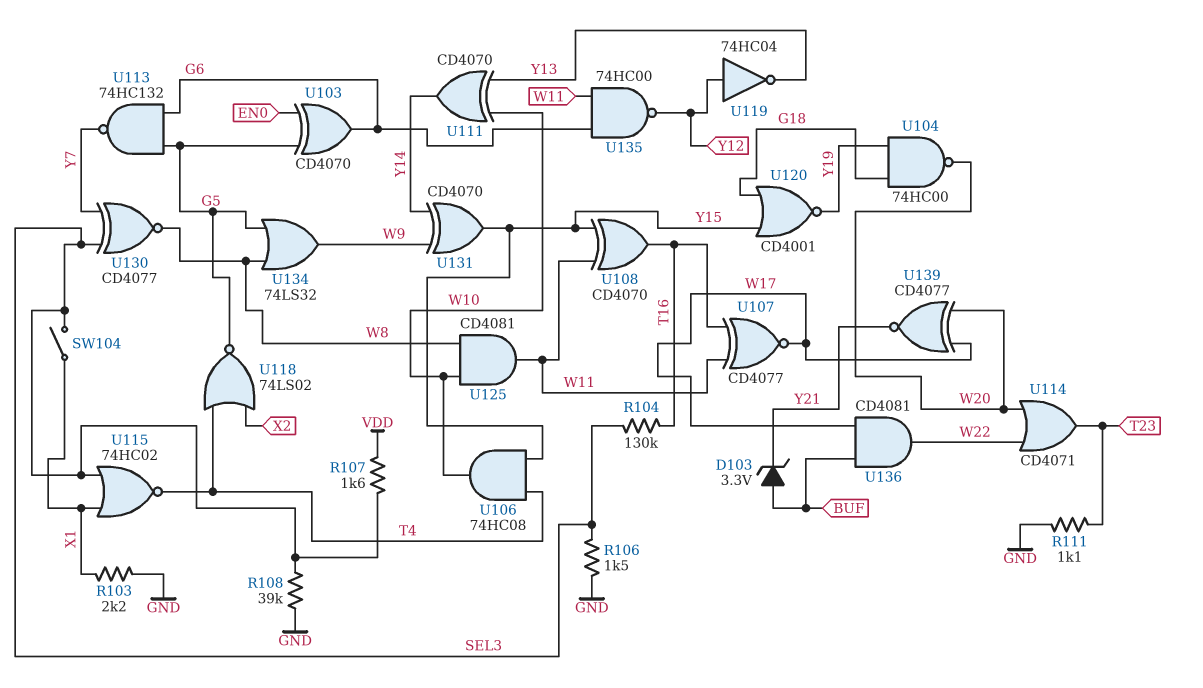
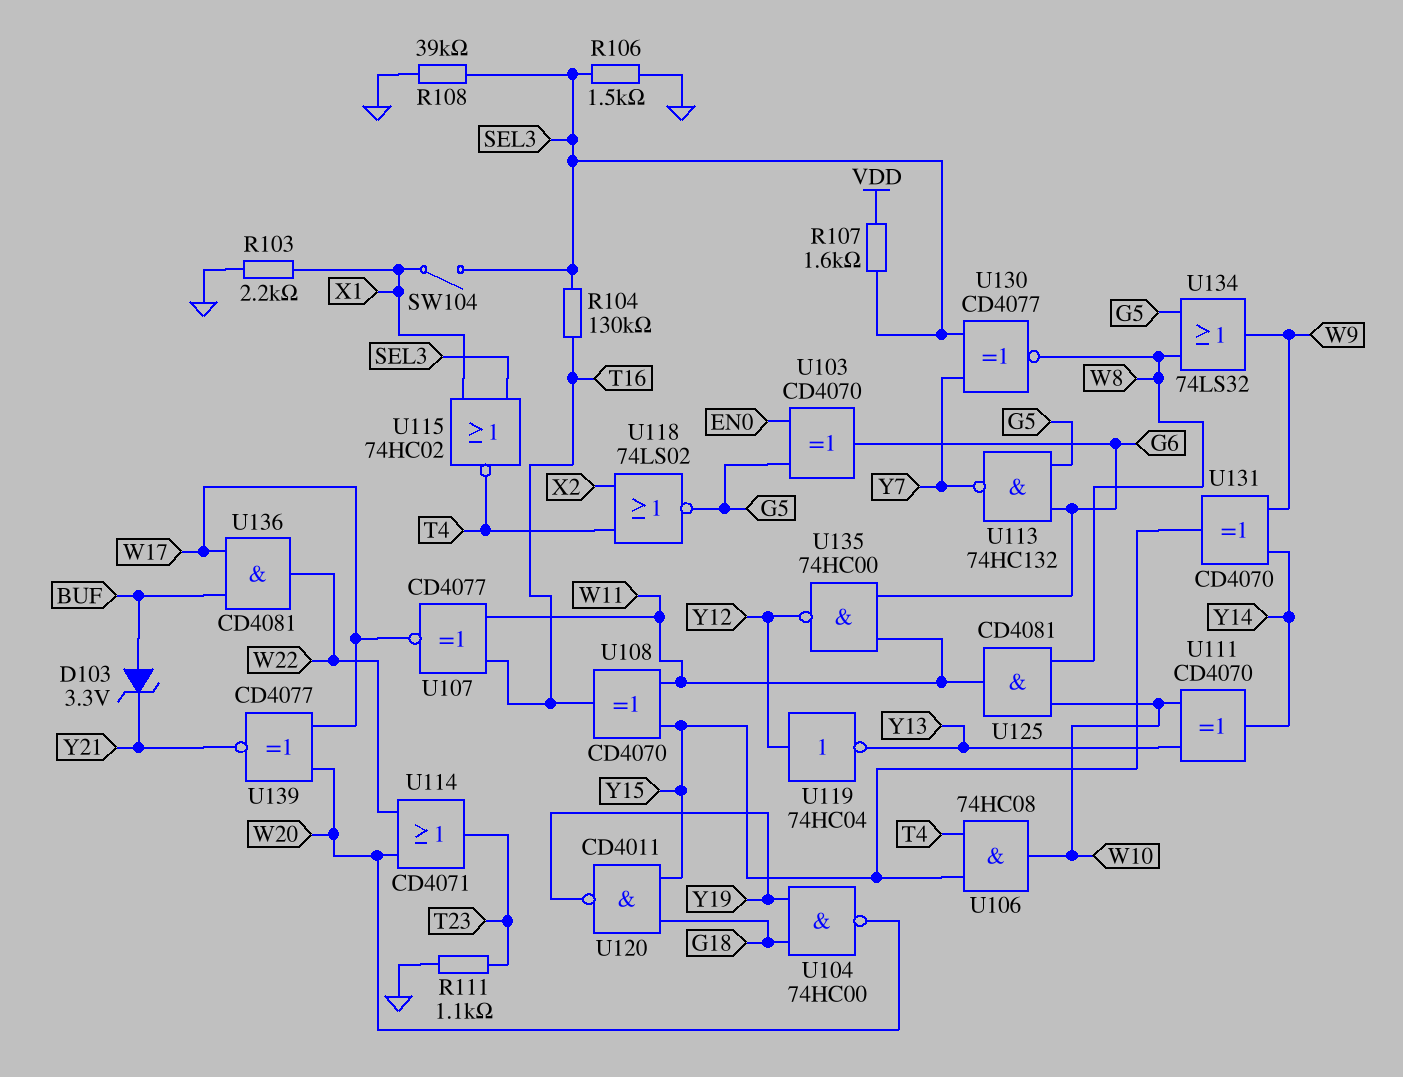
U120: NOR CD4001 (in G18, in Y15, out Y19) -> NAND CD4011 (in G18, in Y15, out Y19)

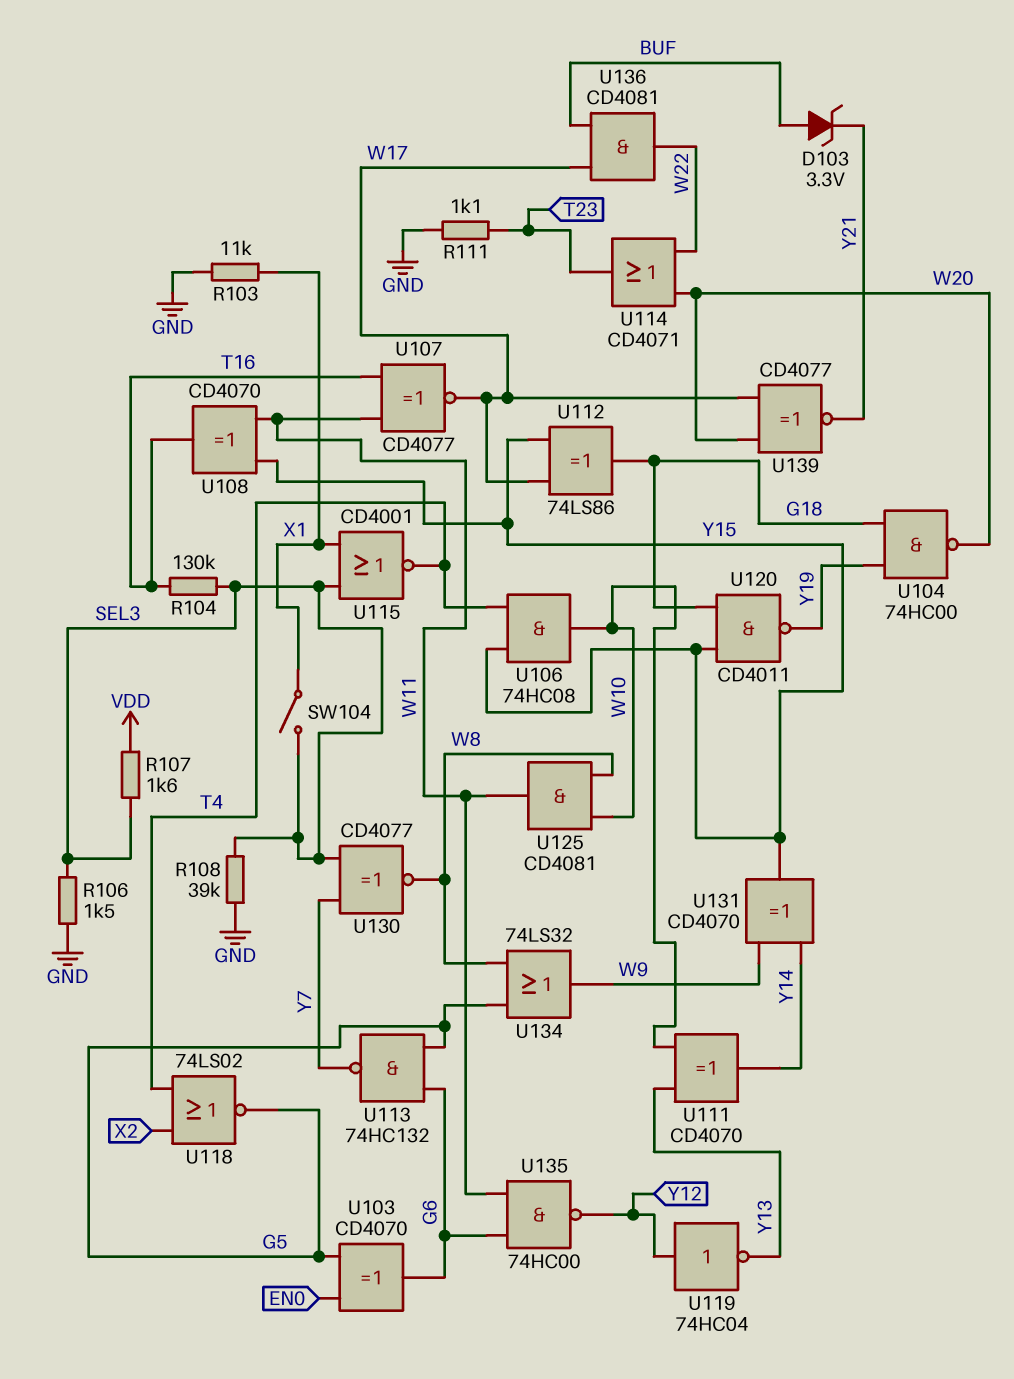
R103: 2.2k (GND, X1) -> 11k (GND, X1)
U112: none -> XOR 74LS86 (in W17, in Y15, out G18)
U115: NOR 74HC02 (in SEL3, in X1, out T4) -> NOR CD4001 (in SEL3, in X1, out T4)

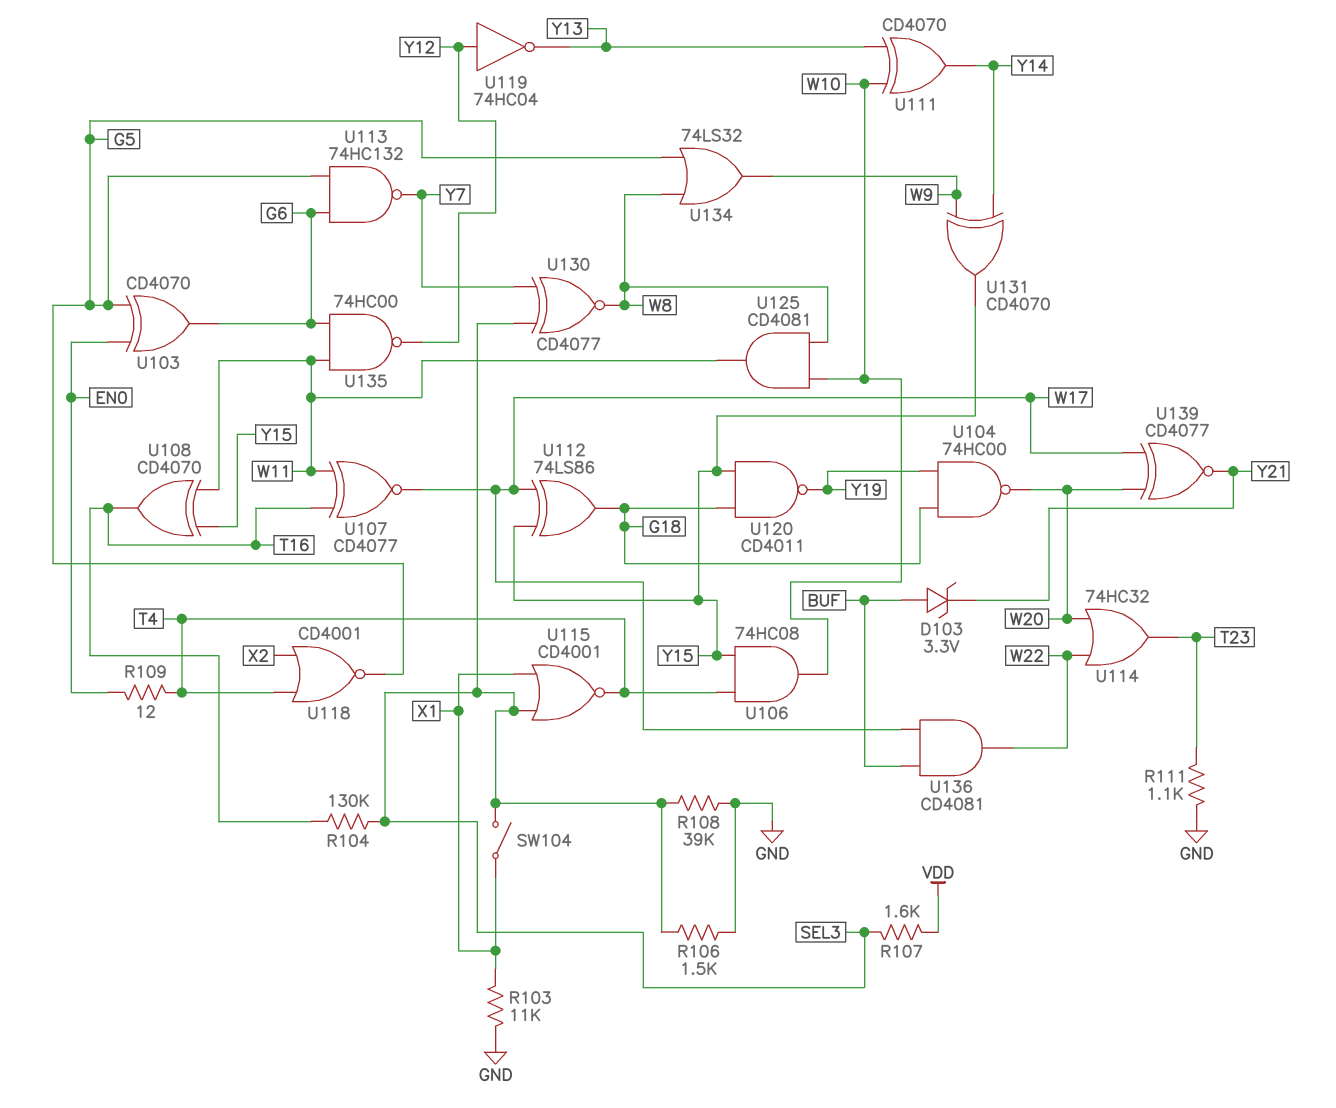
R109: none -> 12 (EN0, T4)
U114: OR CD4071 (in W20, in W22, out T23) -> OR 74HC32 (in W20, in W22, out T23)
U118: NOR 74LS02 (in T4, in X2, out G5) -> NOR CD4001 (in T4, in X2, out G5)

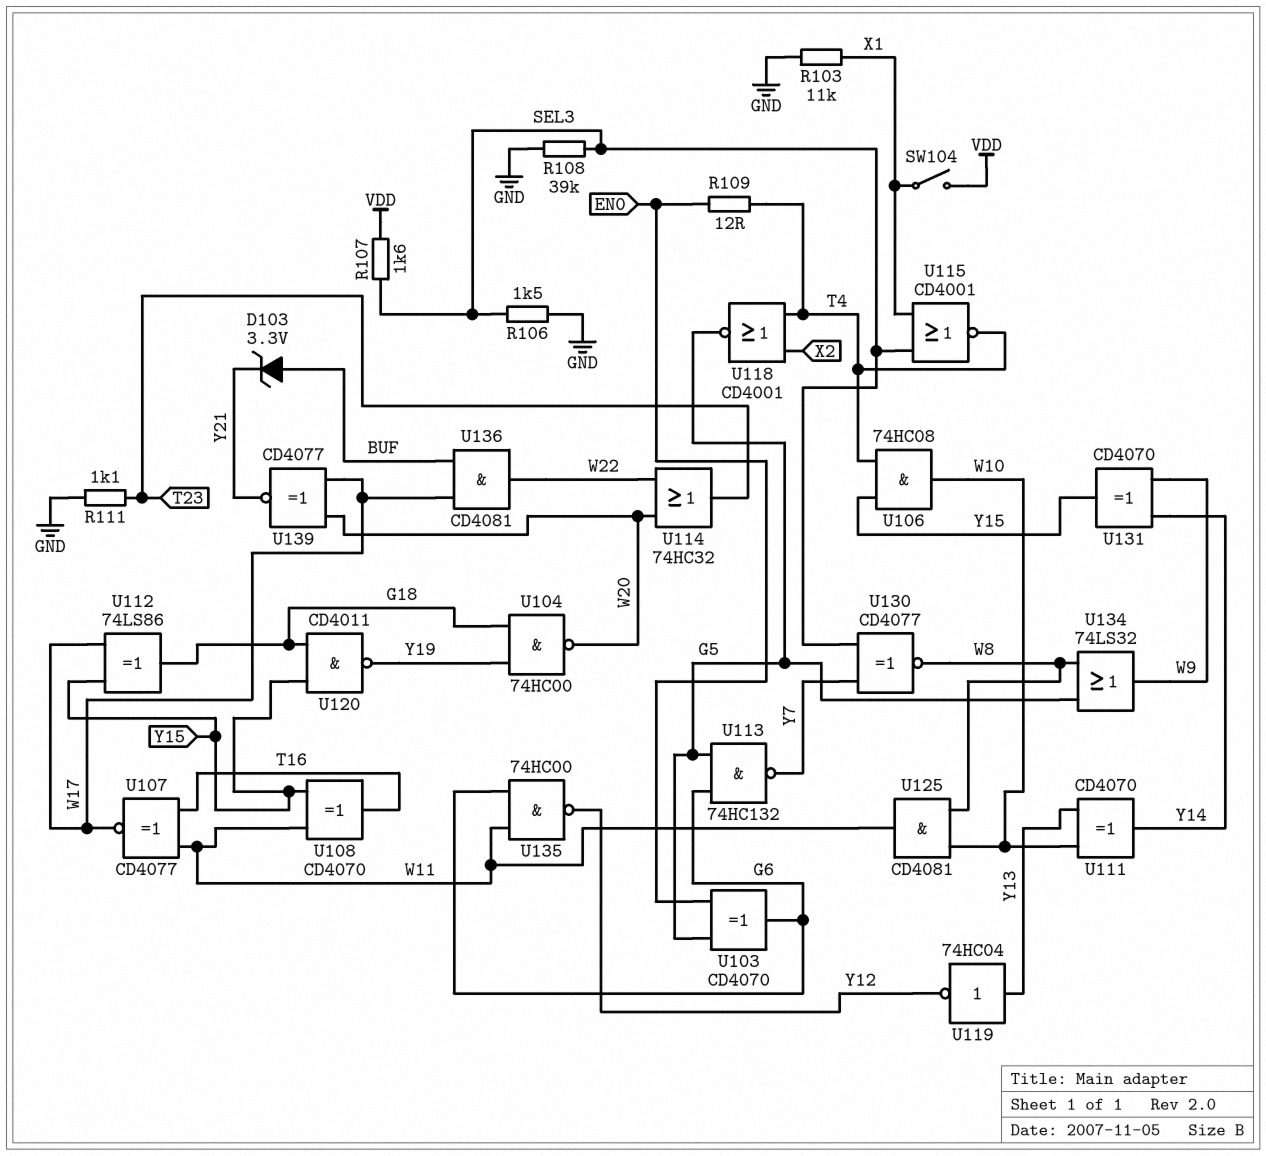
R104: 130k (SEL3, T16) -> none
SW104: switch (SEL3, X1) -> switch (VDD, X1)
U119: NOT 74HC04 (in Y12, out Y13) -> NOT 74HC04 (in Y13, out Y12)

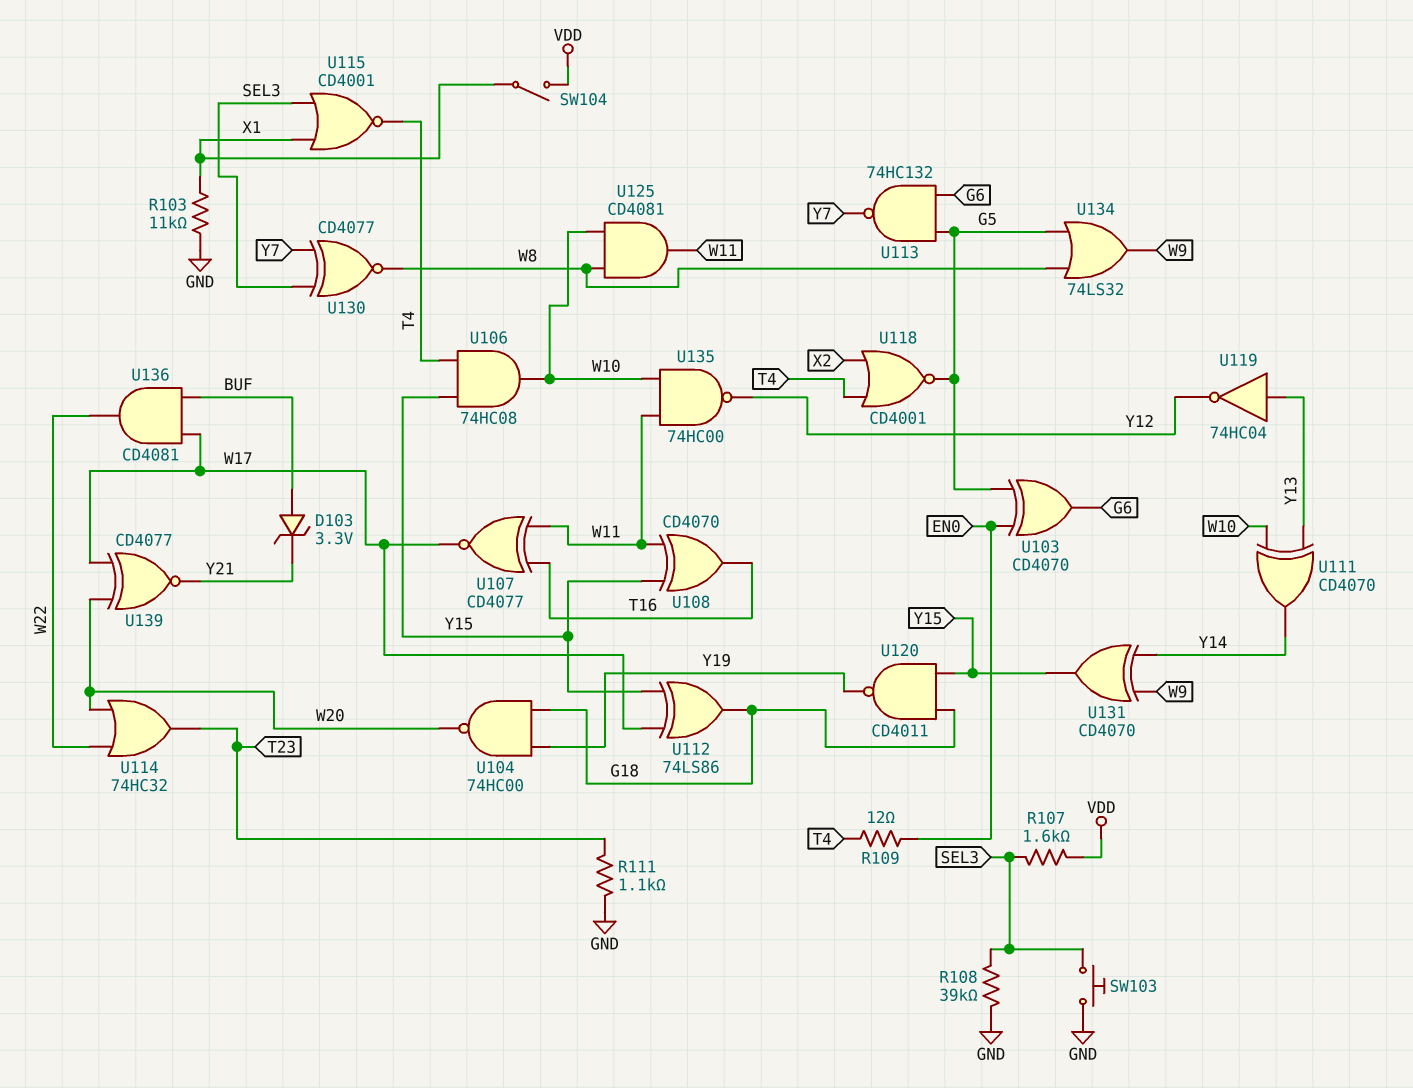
R106: 1.5k (GND, SEL3) -> none
SW103: none -> button (GND, SEL3)
U135: NAND 74HC00 (in G6, in W11, out Y12) -> NAND 74HC00 (in W10, in W11, out Y12)

